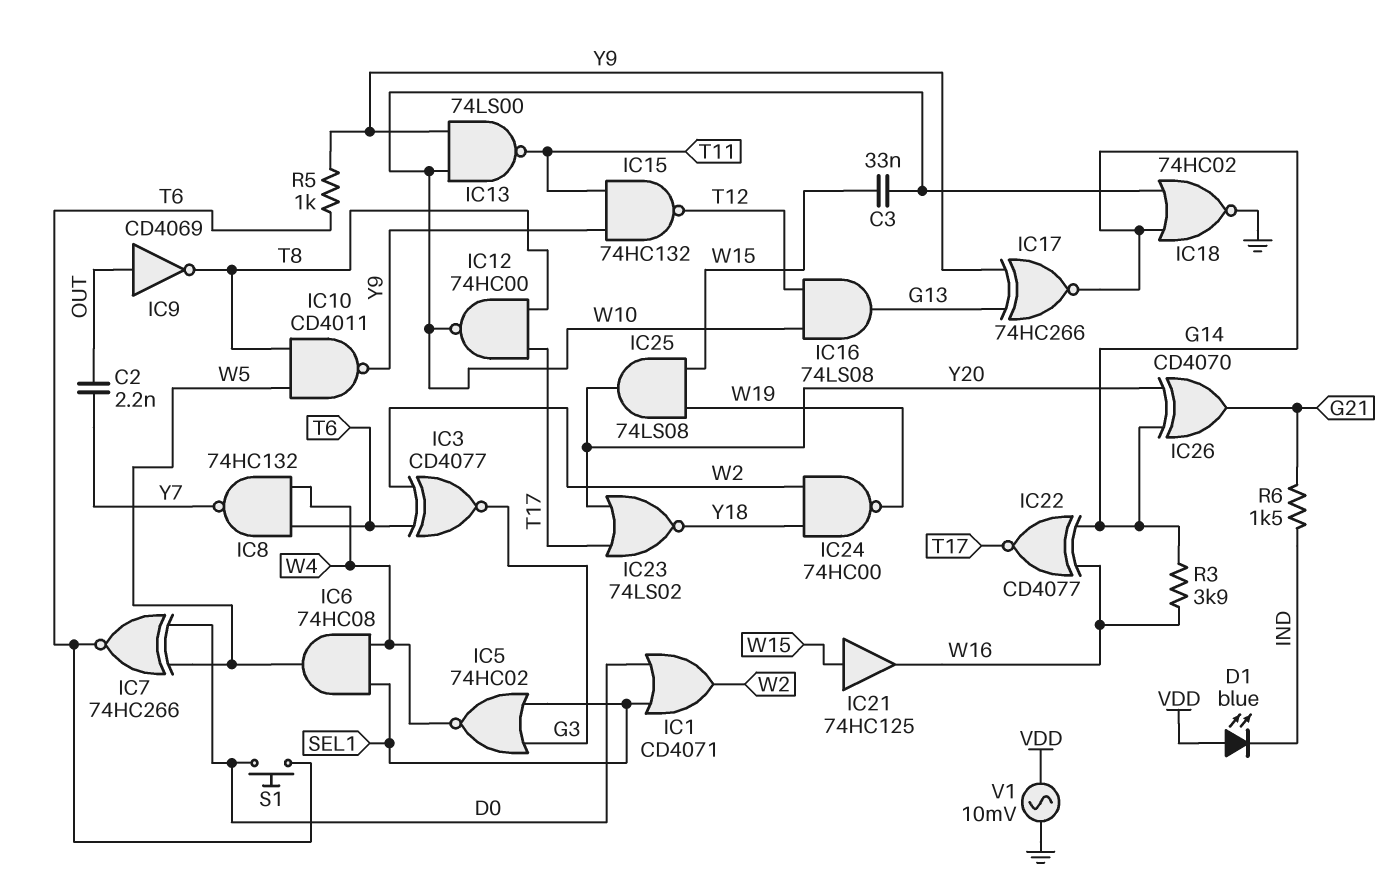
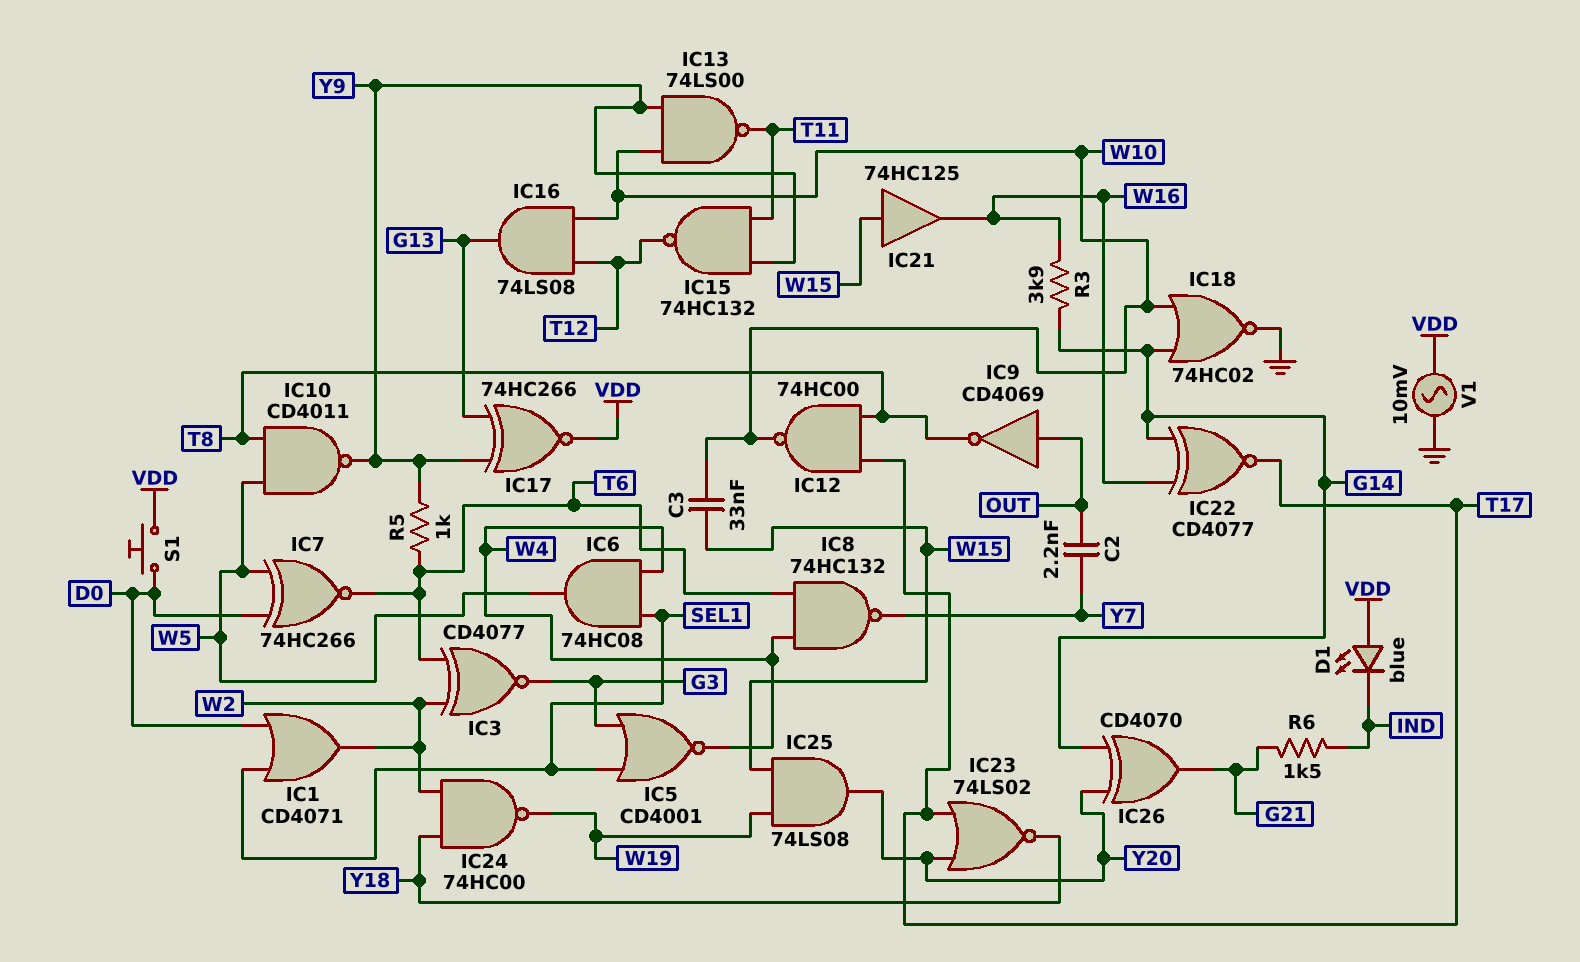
IC5: NOR 74HC02 (in G3, in SEL1, out W4) -> NOR CD4001 (in G3, in SEL1, out W4)
IC17: XNOR 74HC266 (in G13, in Y9, out G14) -> XNOR 74HC266 (in G13, in Y9, out VDD)
S1: button (D0, T6) -> button (D0, VDD)

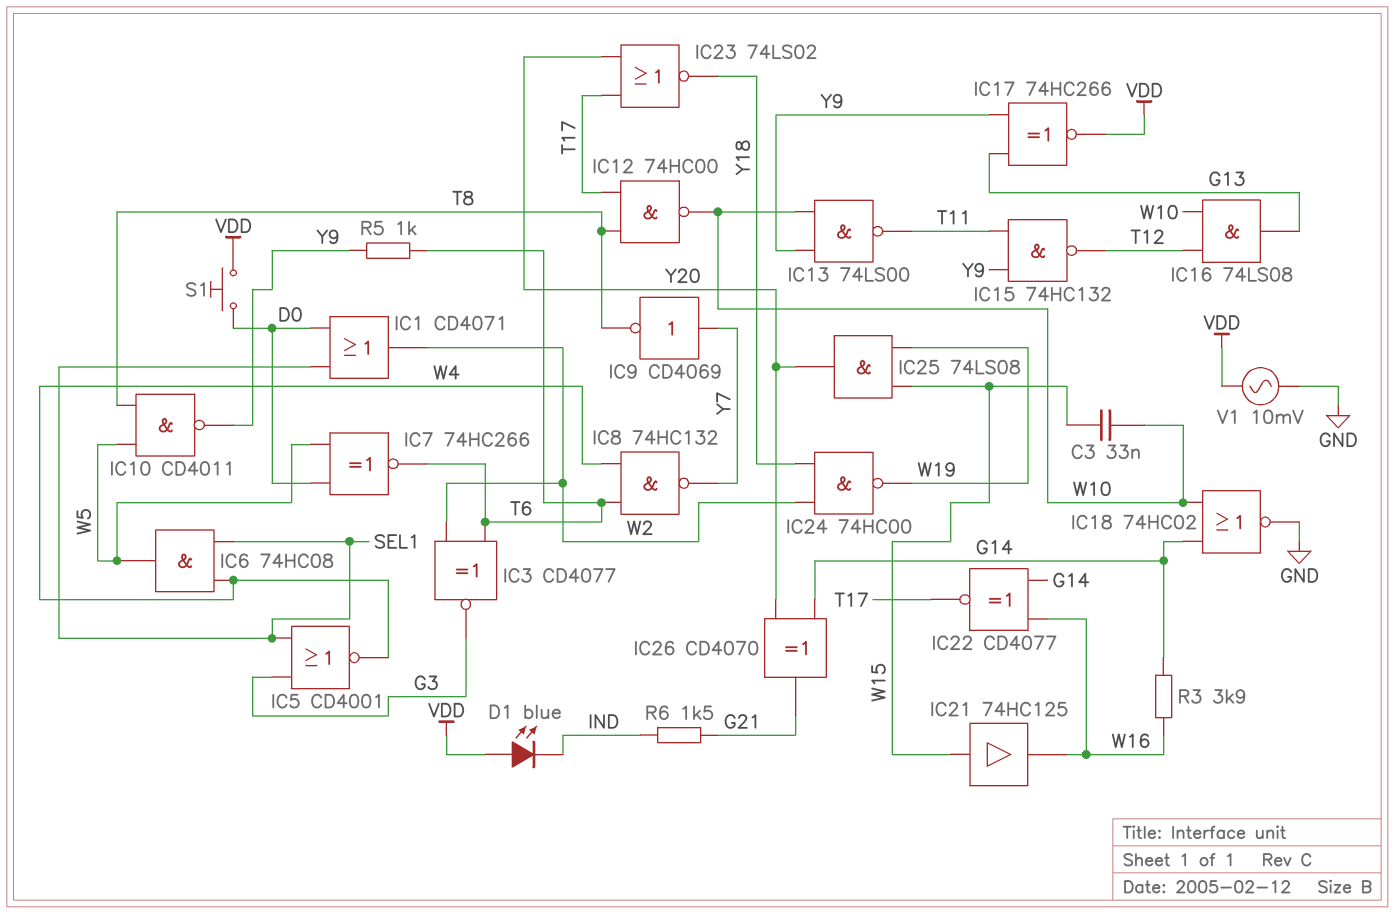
C2: 2.2nF (OUT, Y7) -> none
IC9: NOT CD4069 (in OUT, out T8) -> NOT CD4069 (in Y7, out T8)

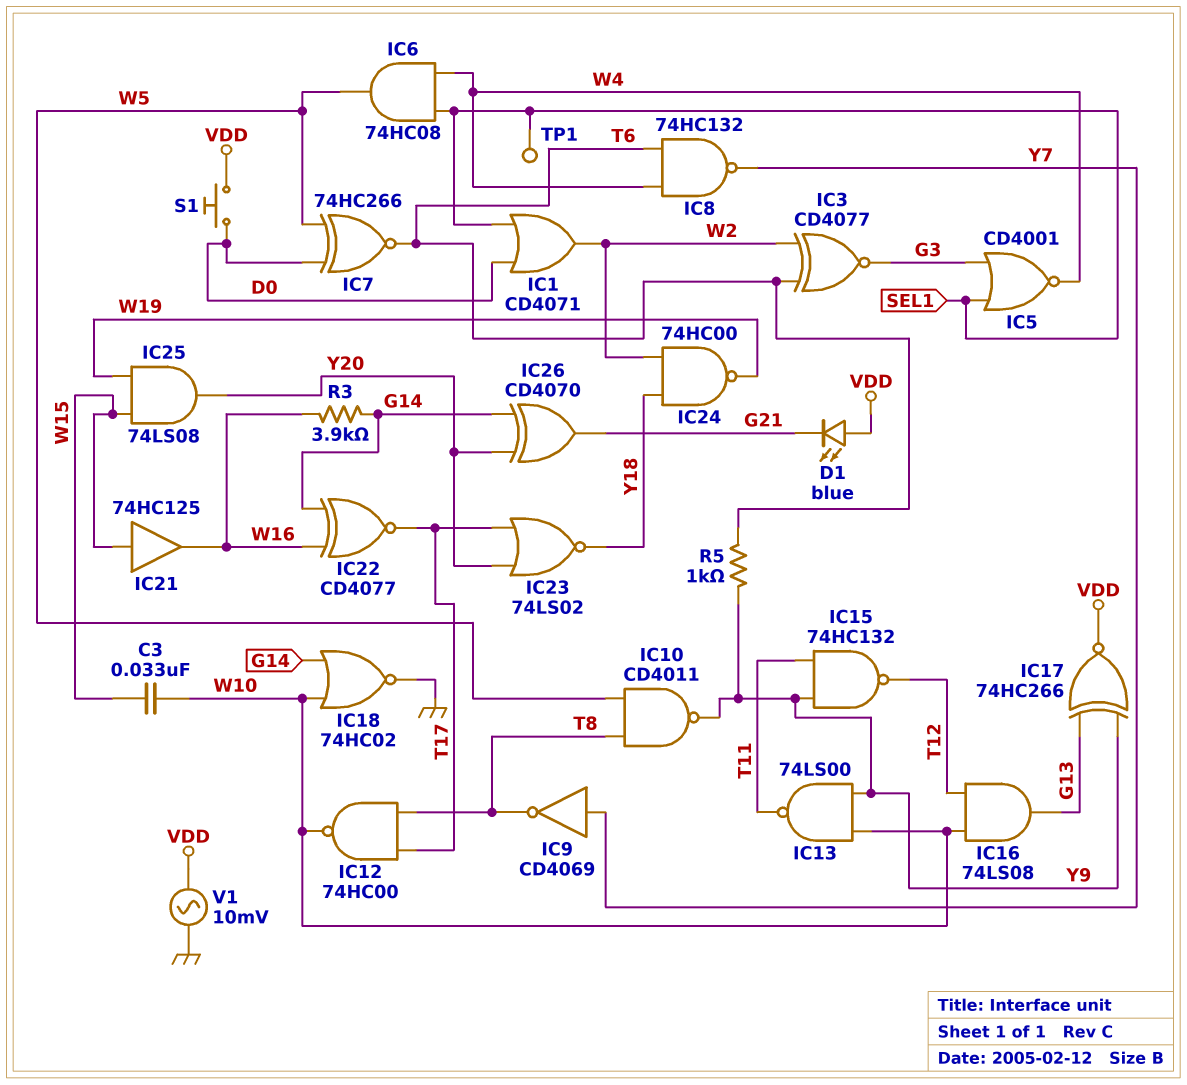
D1: LED blue (A VDD, K IND) -> LED blue (A VDD, K G21)
R6: 1.5k (G21, IND) -> none
TP1: none -> test point (SEL1)

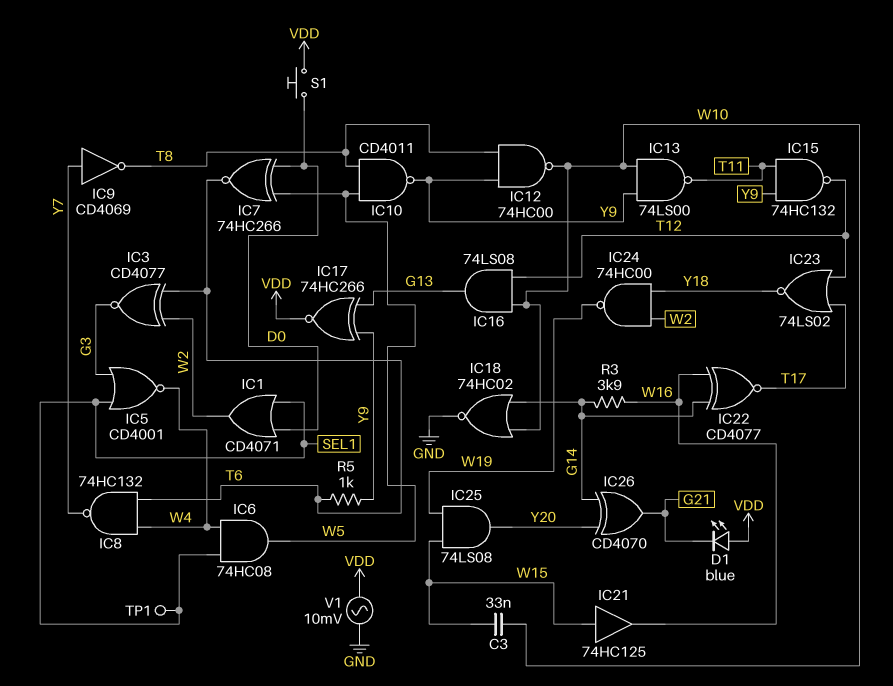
IC12: NAND 74HC00 (in T8, in T17, out W10) -> NAND 74HC00 (in T8, in Y9, out W10)
IC23: NOR 74LS02 (in T17, in Y20, out Y18) -> NOR 74LS02 (in T12, in T17, out Y18)

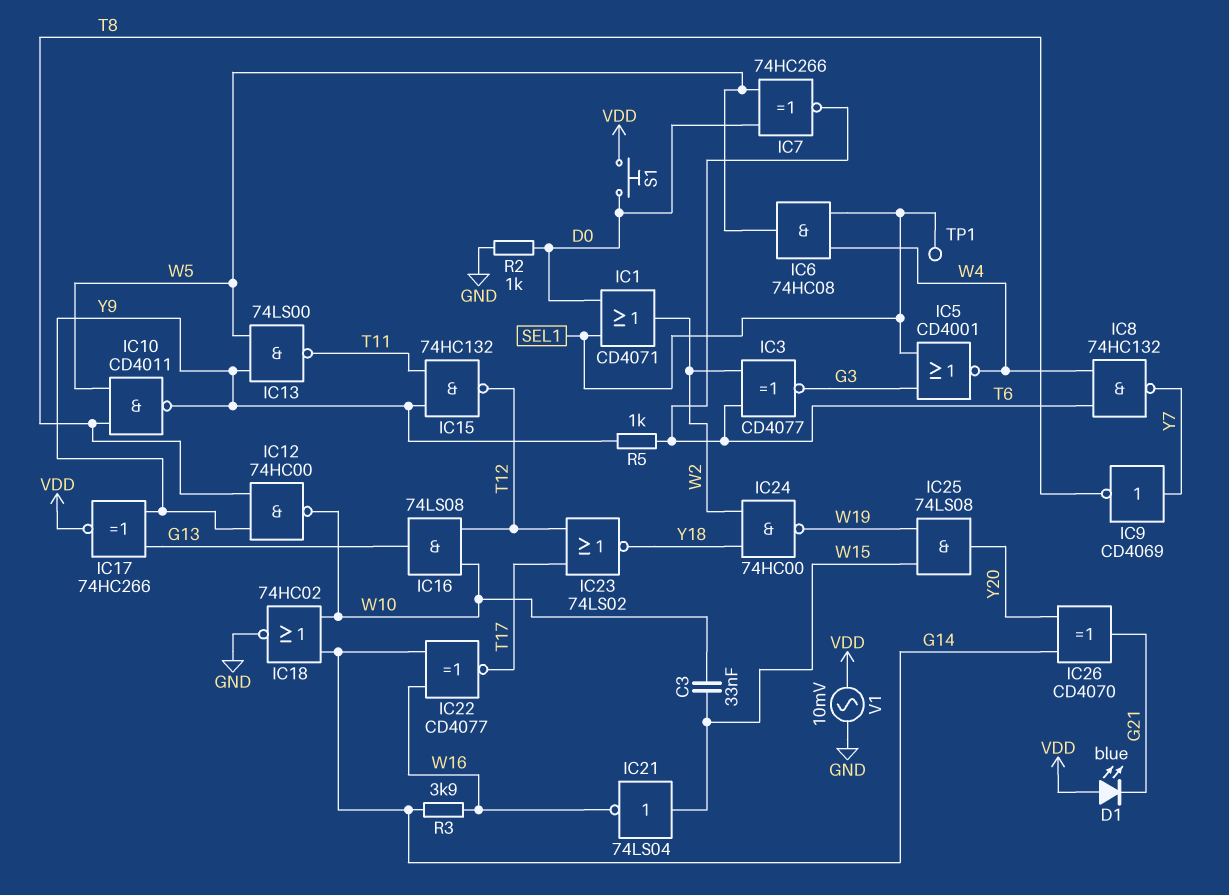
IC13: NAND 74LS00 (in W10, in Y9, out T11) -> NAND 74LS00 (in W5, in Y9, out T11)
IC21: buffer 74HC125 (in W15, out W16) -> NOT 74LS04 (in W15, out W16)
R2: none -> 1k (D0, GND)

